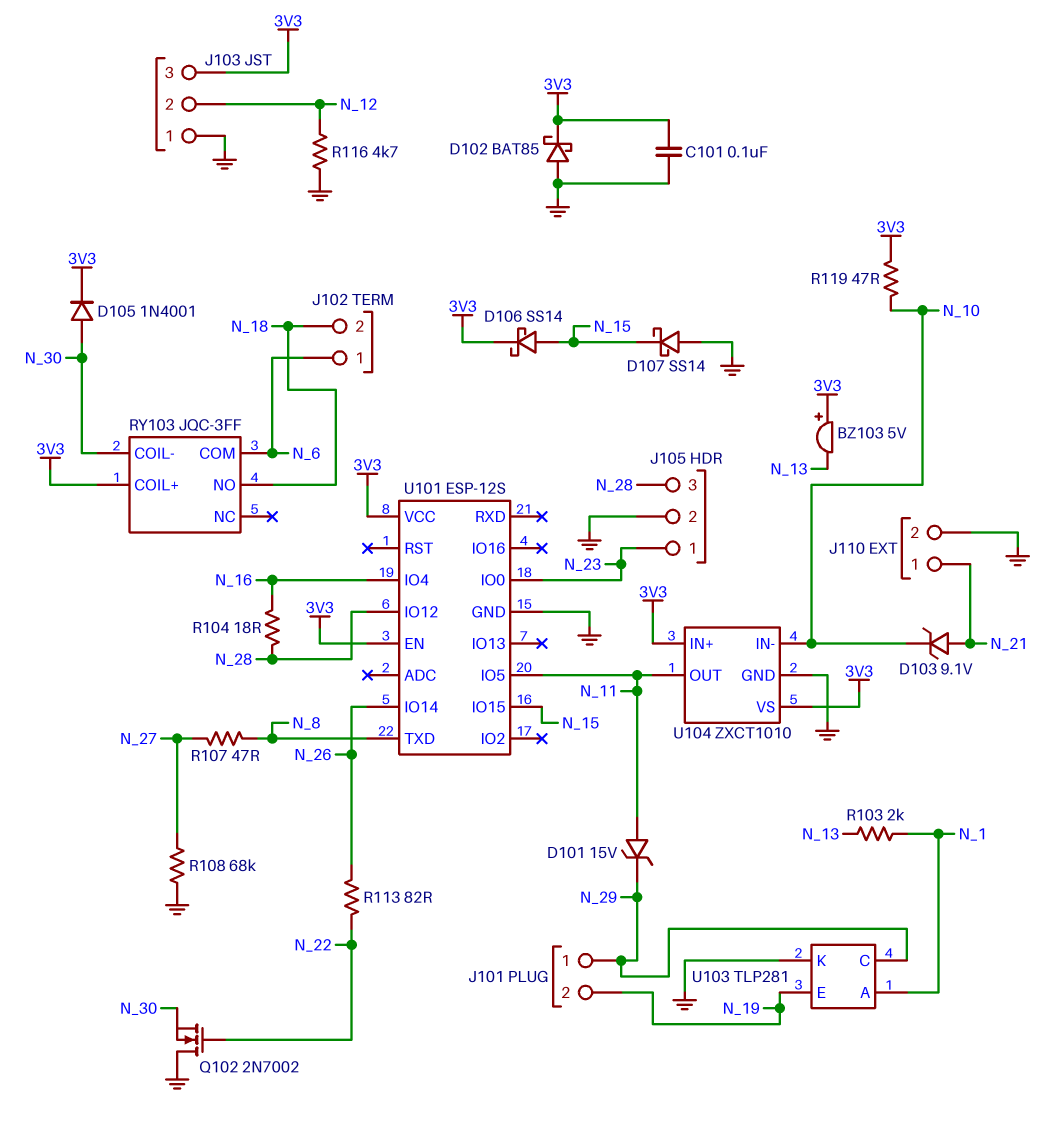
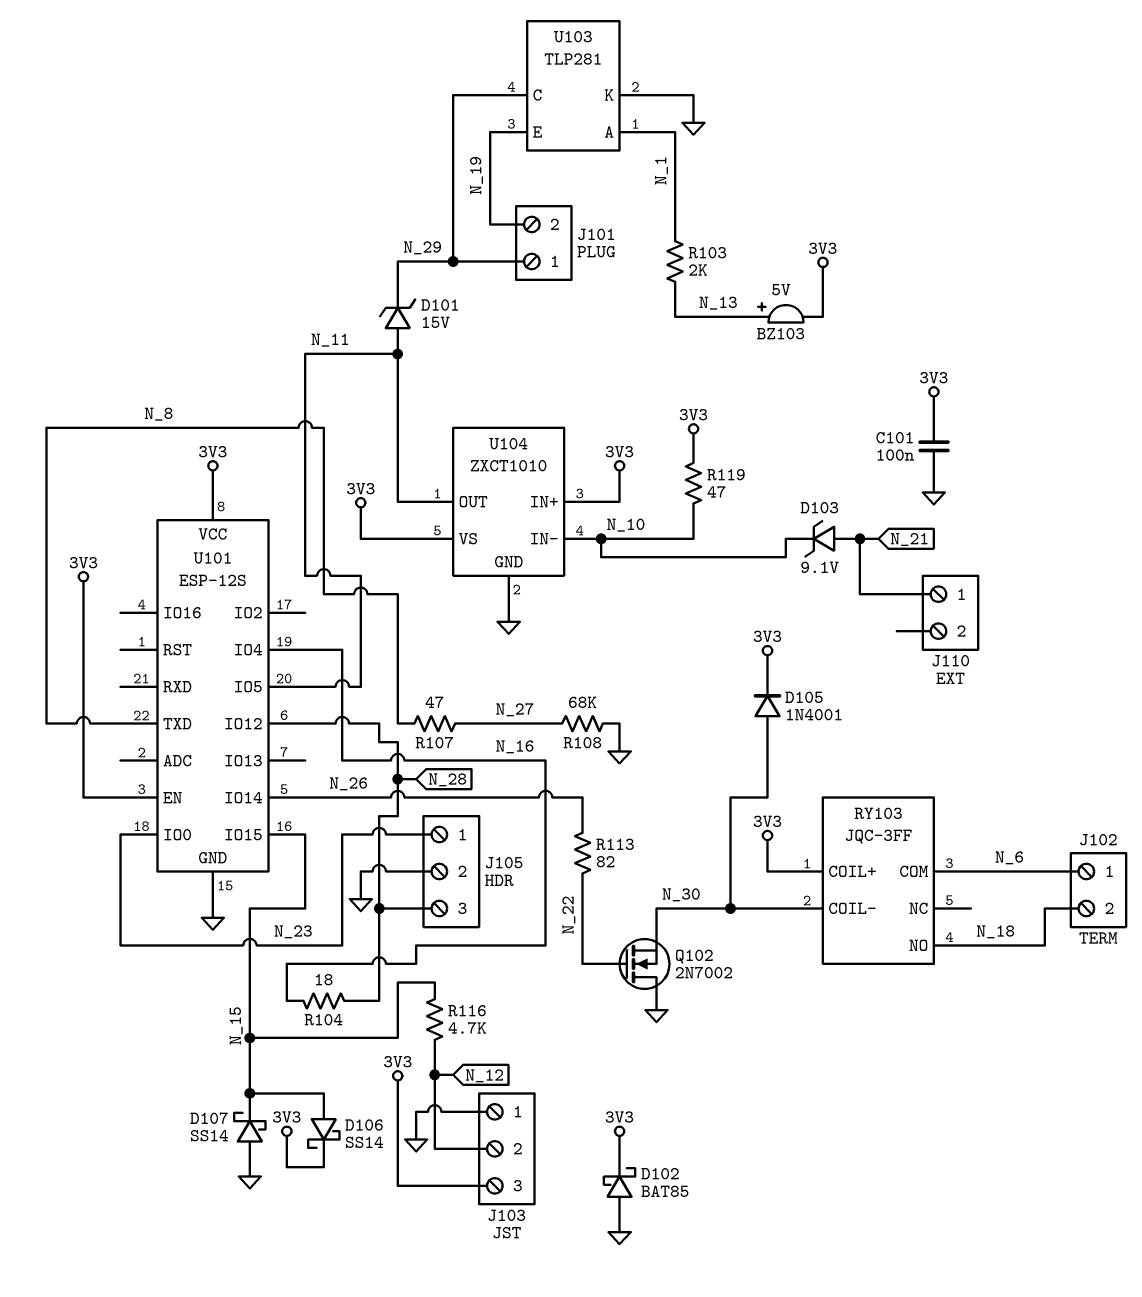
BZ103: buzzer 5V (plus 3V3, minus N_13) -> buzzer 5V (plus N_13, minus 3V3)
J110 pin 2: GND -> none
R116: 4.7k (GND, N_12) -> 4.7k (N_12, N_15)

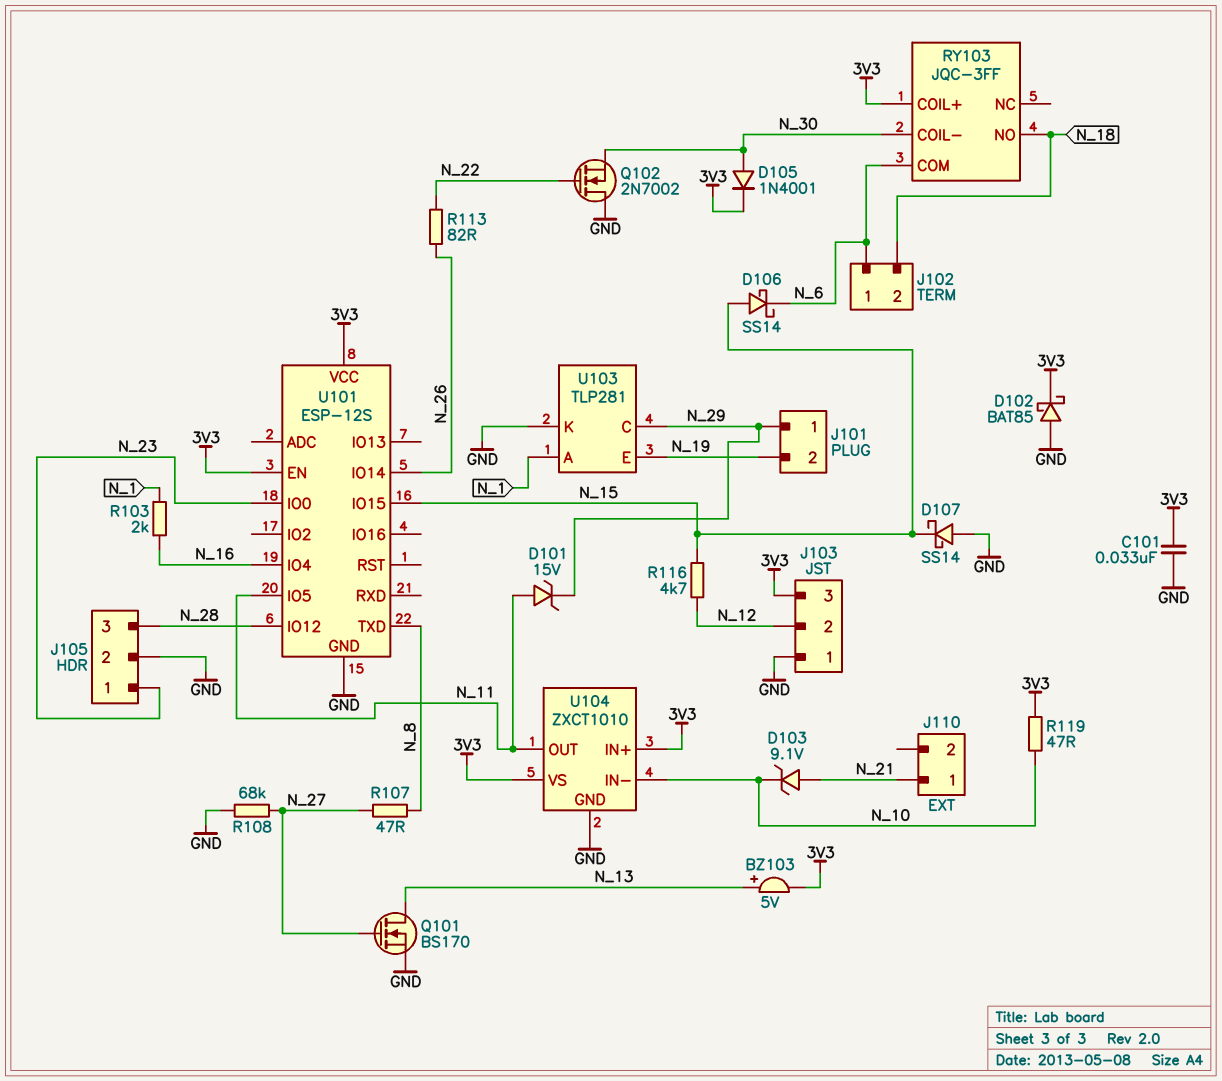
C101: 100nF (3V3, GND) -> 33nF (3V3, GND)
D106: schottky SS14 (A N_15, K 3V3) -> schottky SS14 (A N_15, K N_6)
Q101: none -> NMOS BS170 (G N_27, D N_13, S GND)
R103: 2k (N_1, N_13) -> 2k (N_1, N_16)
R104: 18 (N_16, N_28) -> none

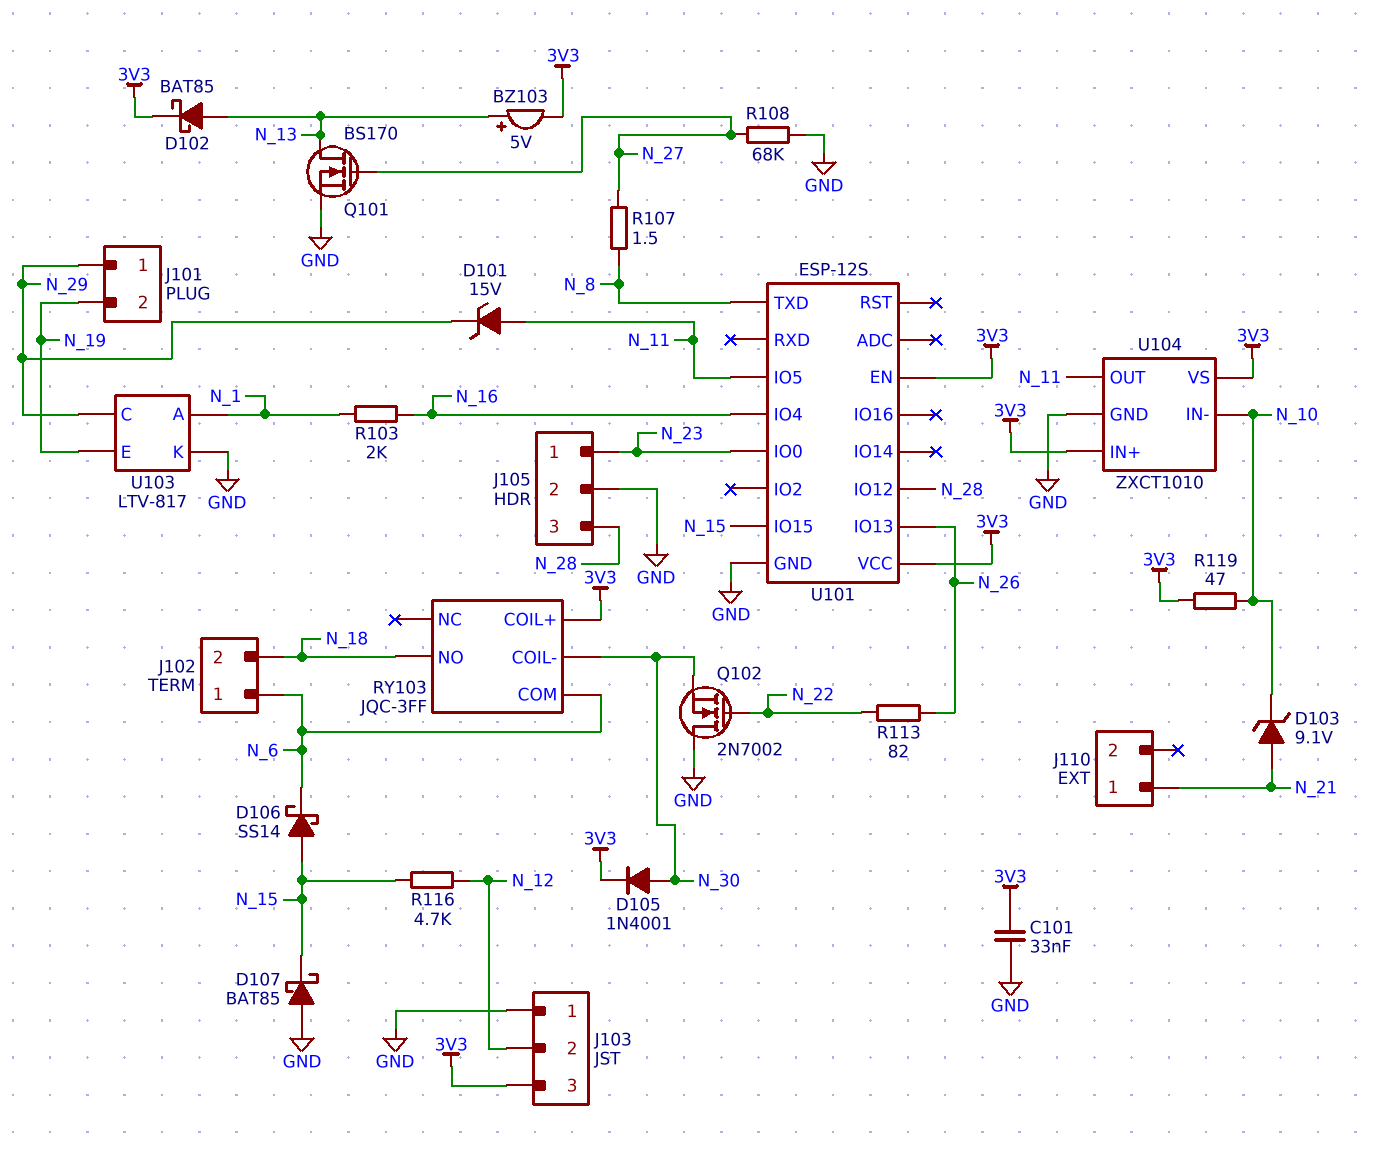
D102: schottky BAT85 (A GND, K 3V3) -> schottky BAT85 (A N_13, K 3V3)
D107: schottky SS14 (A GND, K N_15) -> schottky BAT85 (A GND, K N_15)
R107: 47 (N_8, N_27) -> 1.5 (N_8, N_27)
U101 pin IO13: none -> N_26
U101 pin IO14: N_26 -> none
U103: TLP281 -> LTV-817

